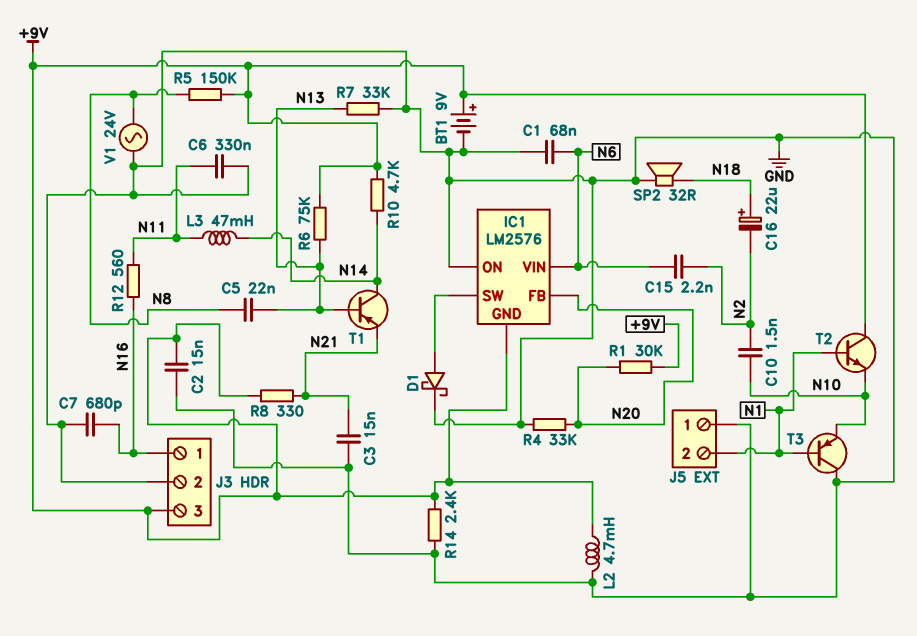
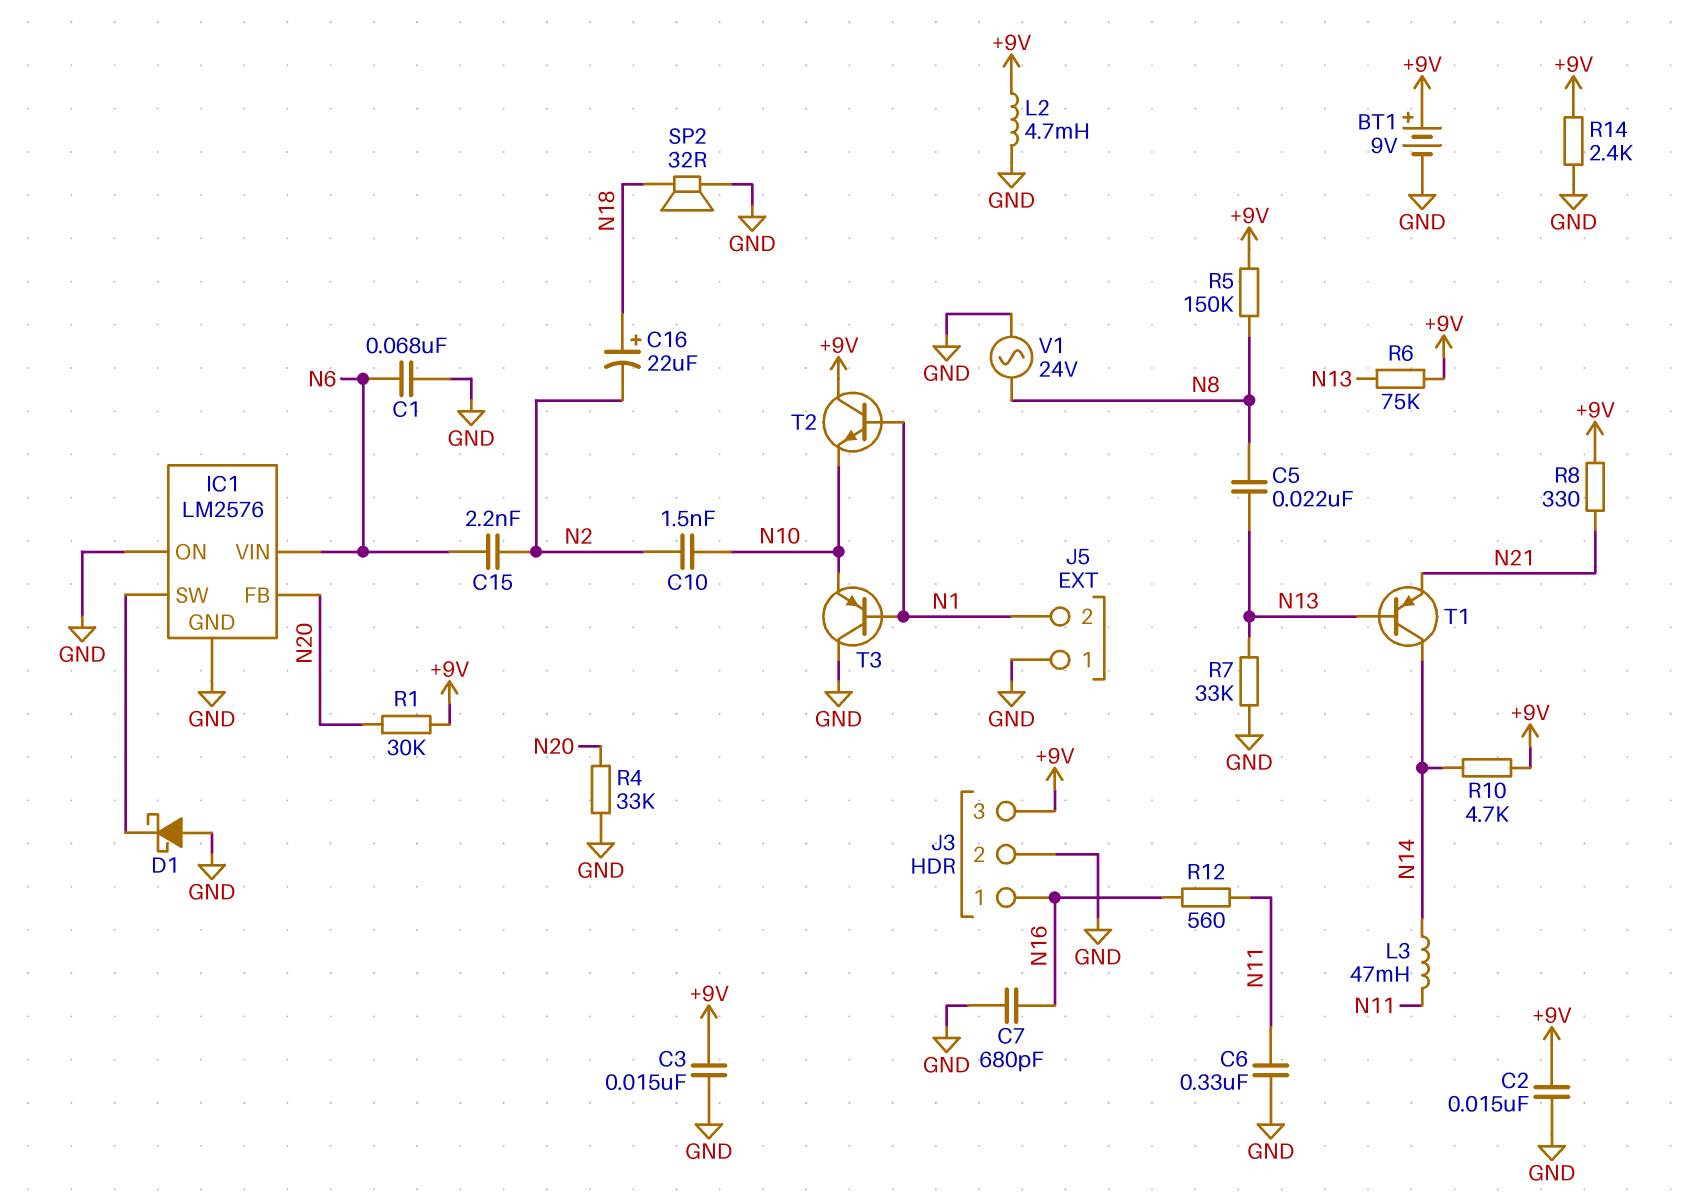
C3: 15nF (GND, N21) -> 15nF (+9V, GND)
D1: schottky (A IC1/SW, K GND) -> schottky (A GND, K IC1/SW)
IC1 pin GND: +9V -> GND

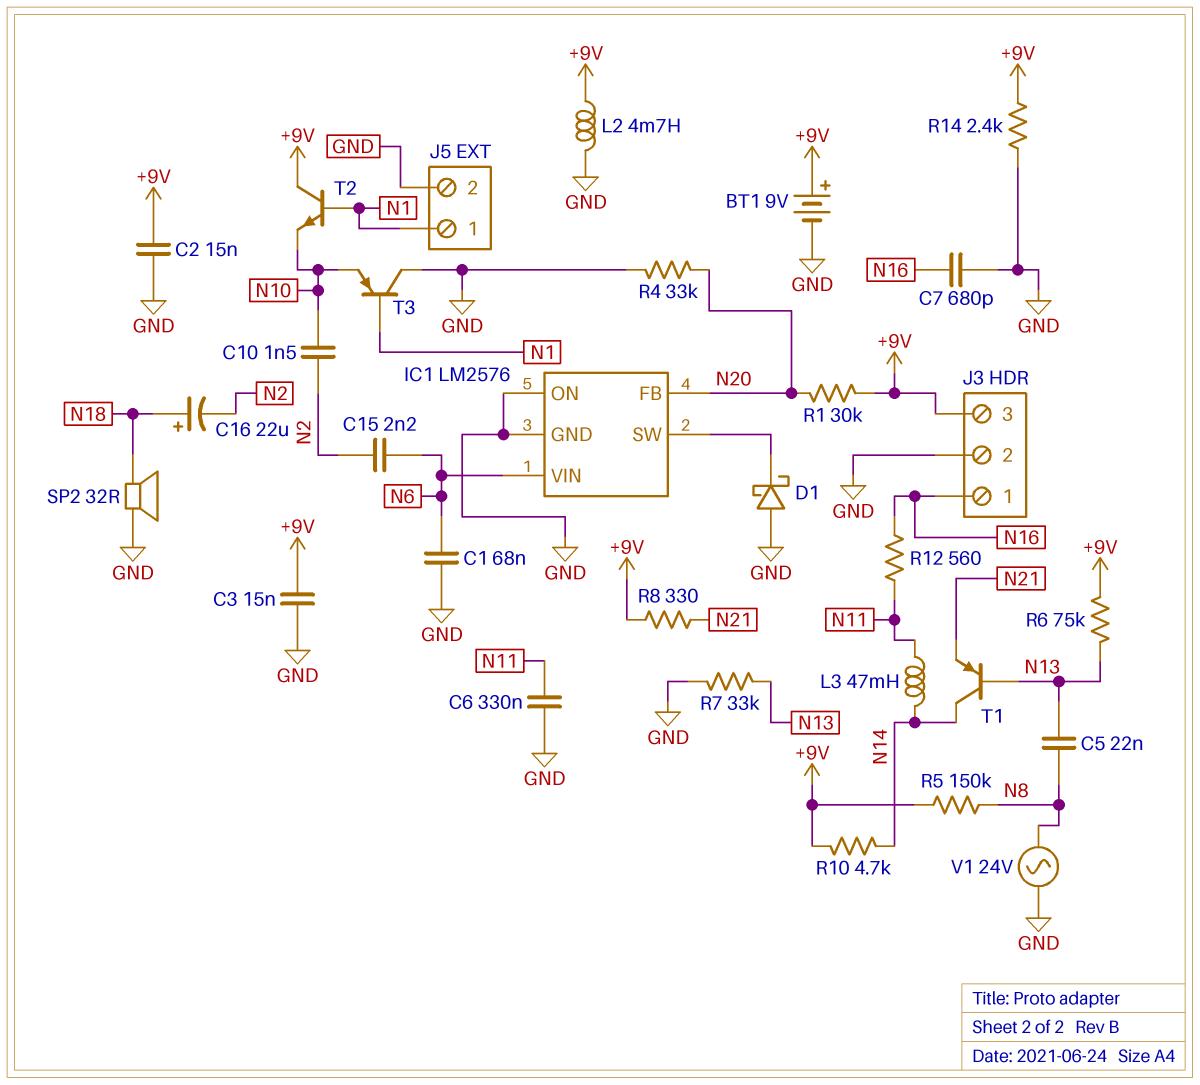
J5 pin 1: GND -> N1
J5 pin 2: N1 -> GND

